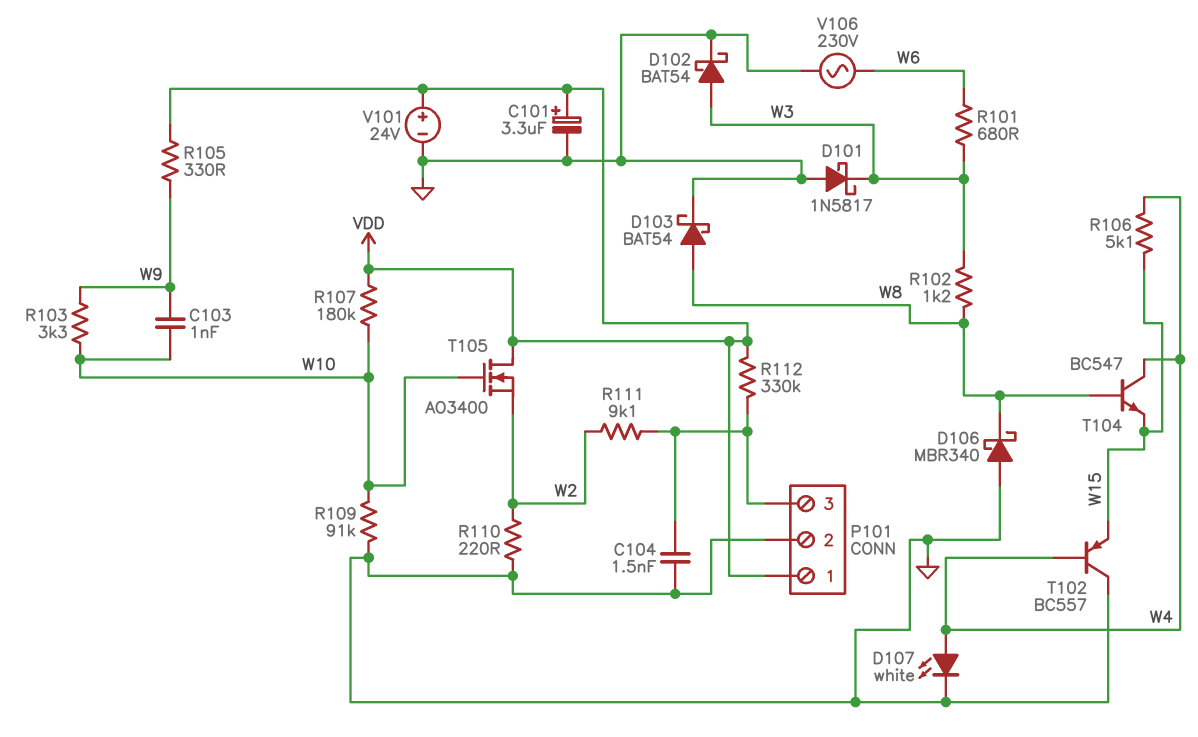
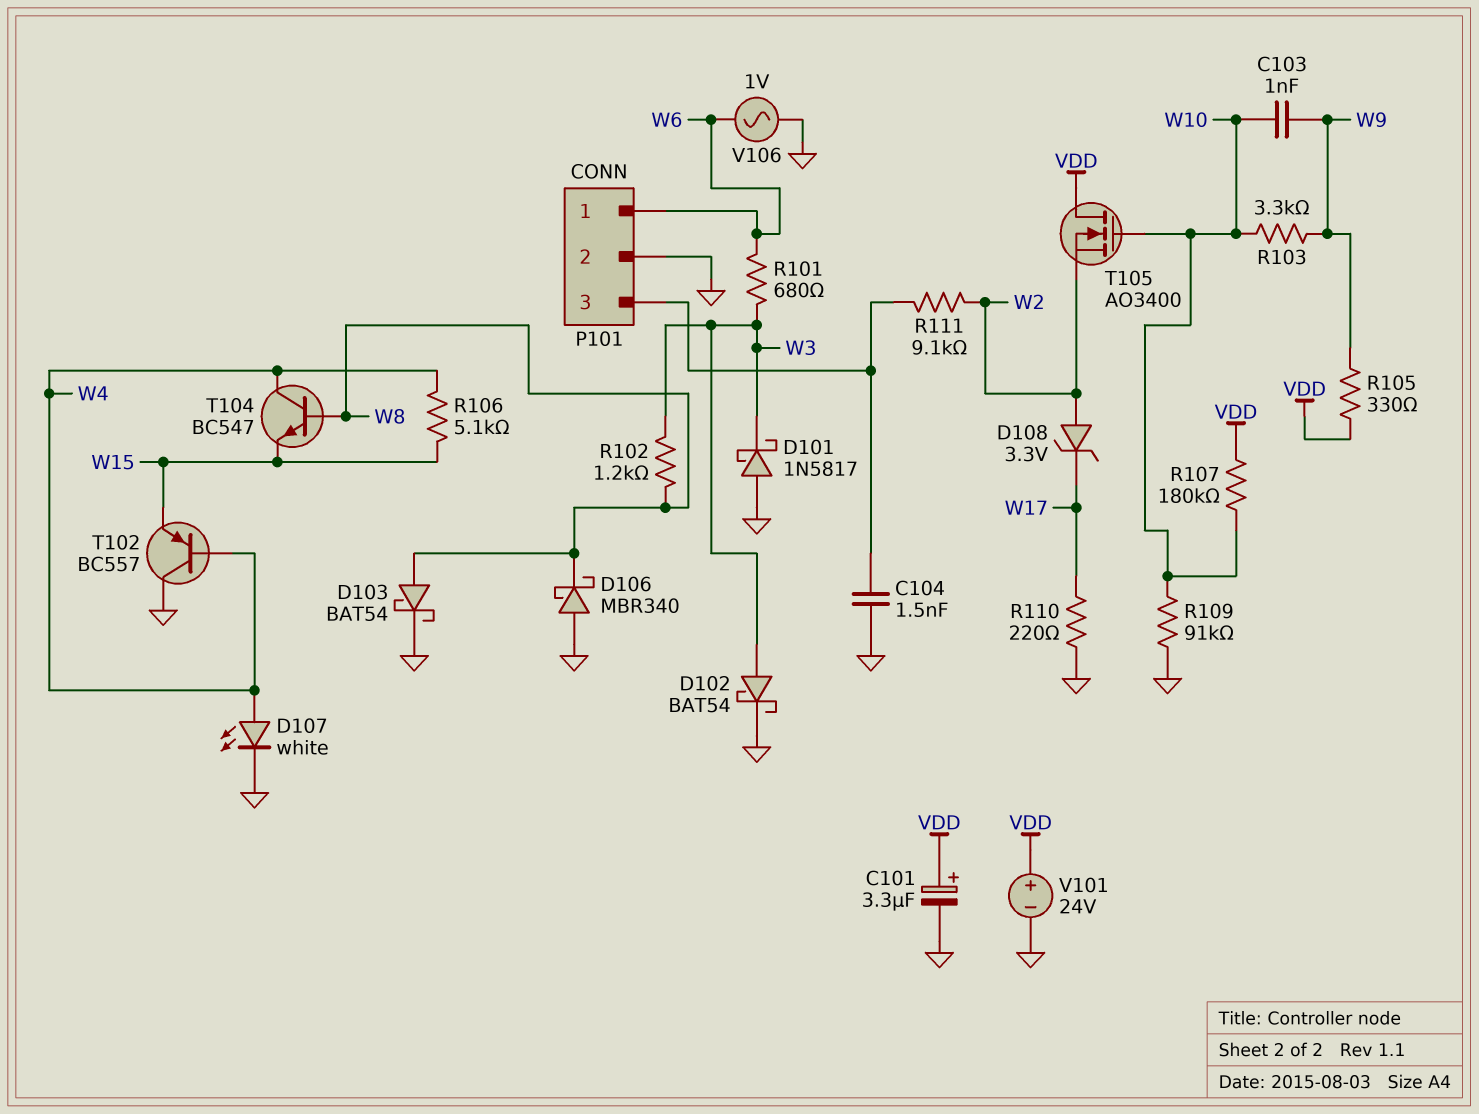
D108: none -> zener 3.3V (A W2, K W17)
P101 pin 1: VDD -> W6
R110: 220 (GND, W2) -> 220 (GND, W17)
R112: 330k (P101/3, VDD) -> none
V106: AC 230V (GND, W6) -> AC 1V (GND, W6)

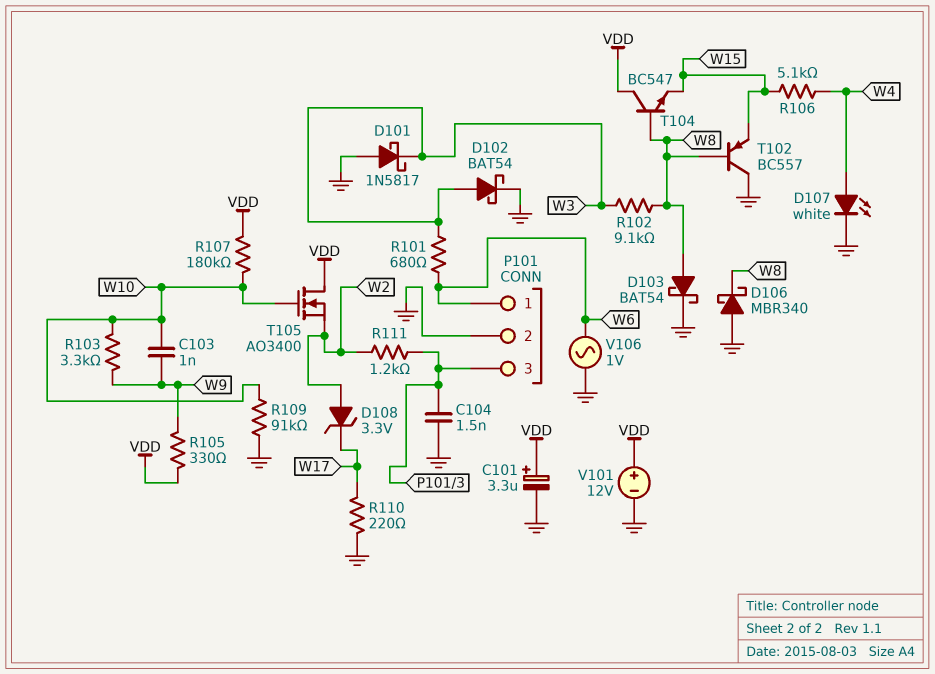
R102: 1.2k (W3, W8) -> 9.1k (W3, W8)
R111: 9.1k (P101/3, W2) -> 1.2k (P101/3, W2)
T102: PNP BC557 (B W4, C GND, E W15) -> PNP BC557 (B W8, C GND, E W15)
T104: NPN BC547 (B W8, C W4, E W15) -> NPN BC547 (B W8, C VDD, E W15)
V101: 24V (plus VDD, minus GND) -> 12V (plus VDD, minus GND)

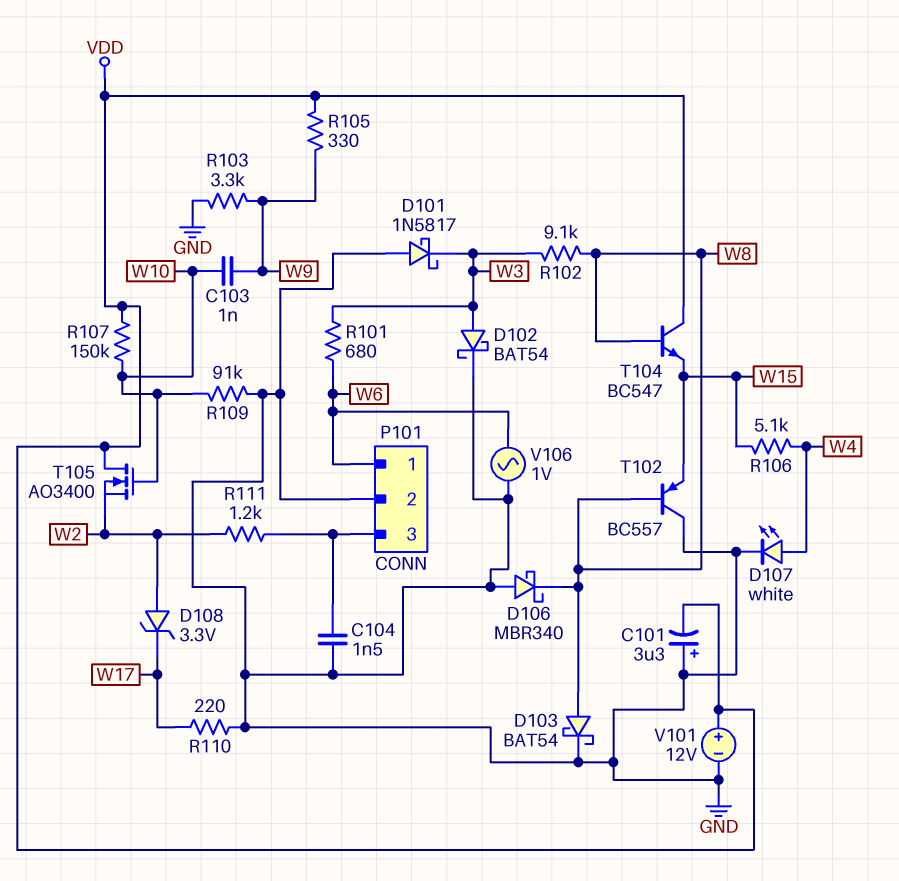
C101: 3.3uF (plus VDD, minus GND) -> 3.3uF (plus GND, minus VDD)
R103: 3.3k (W9, W10) -> 3.3k (GND, W9)
R107: 180k (VDD, W10) -> 150k (VDD, W10)

